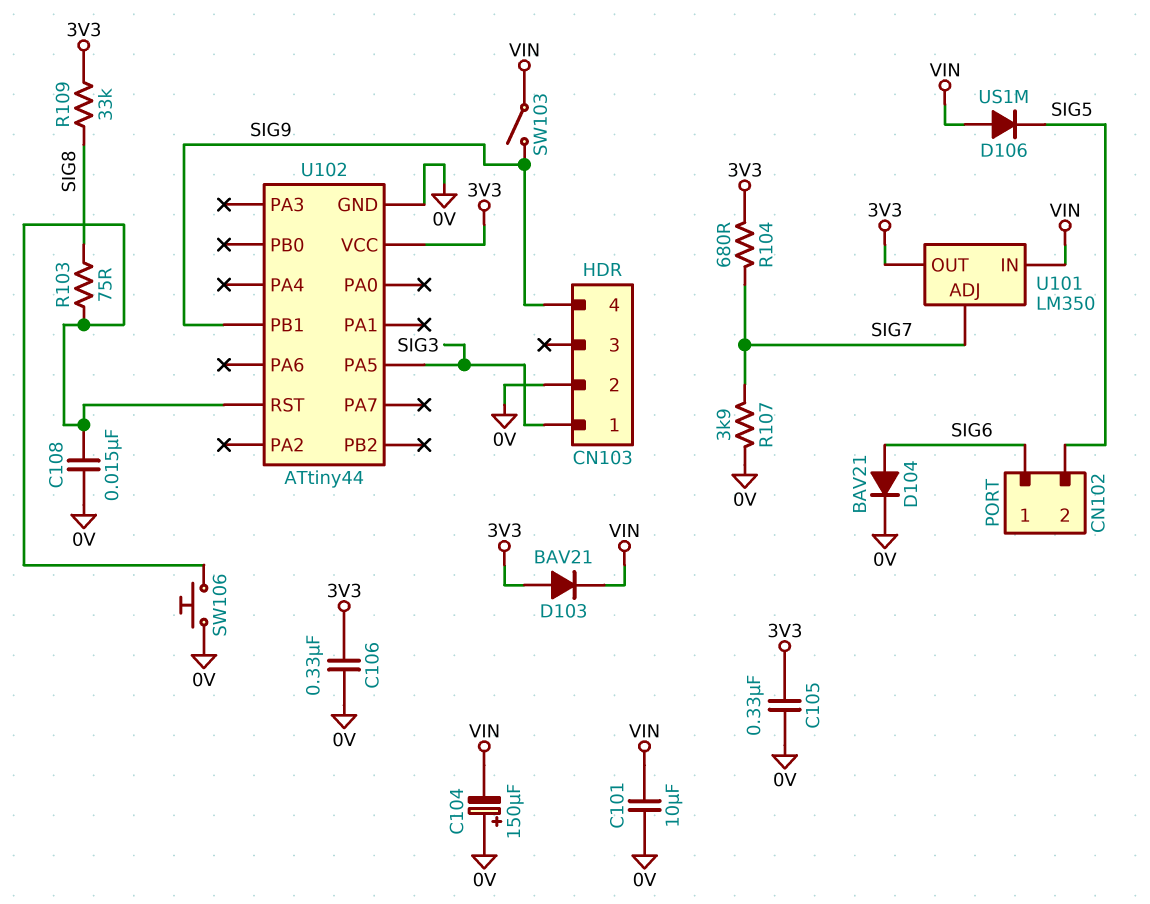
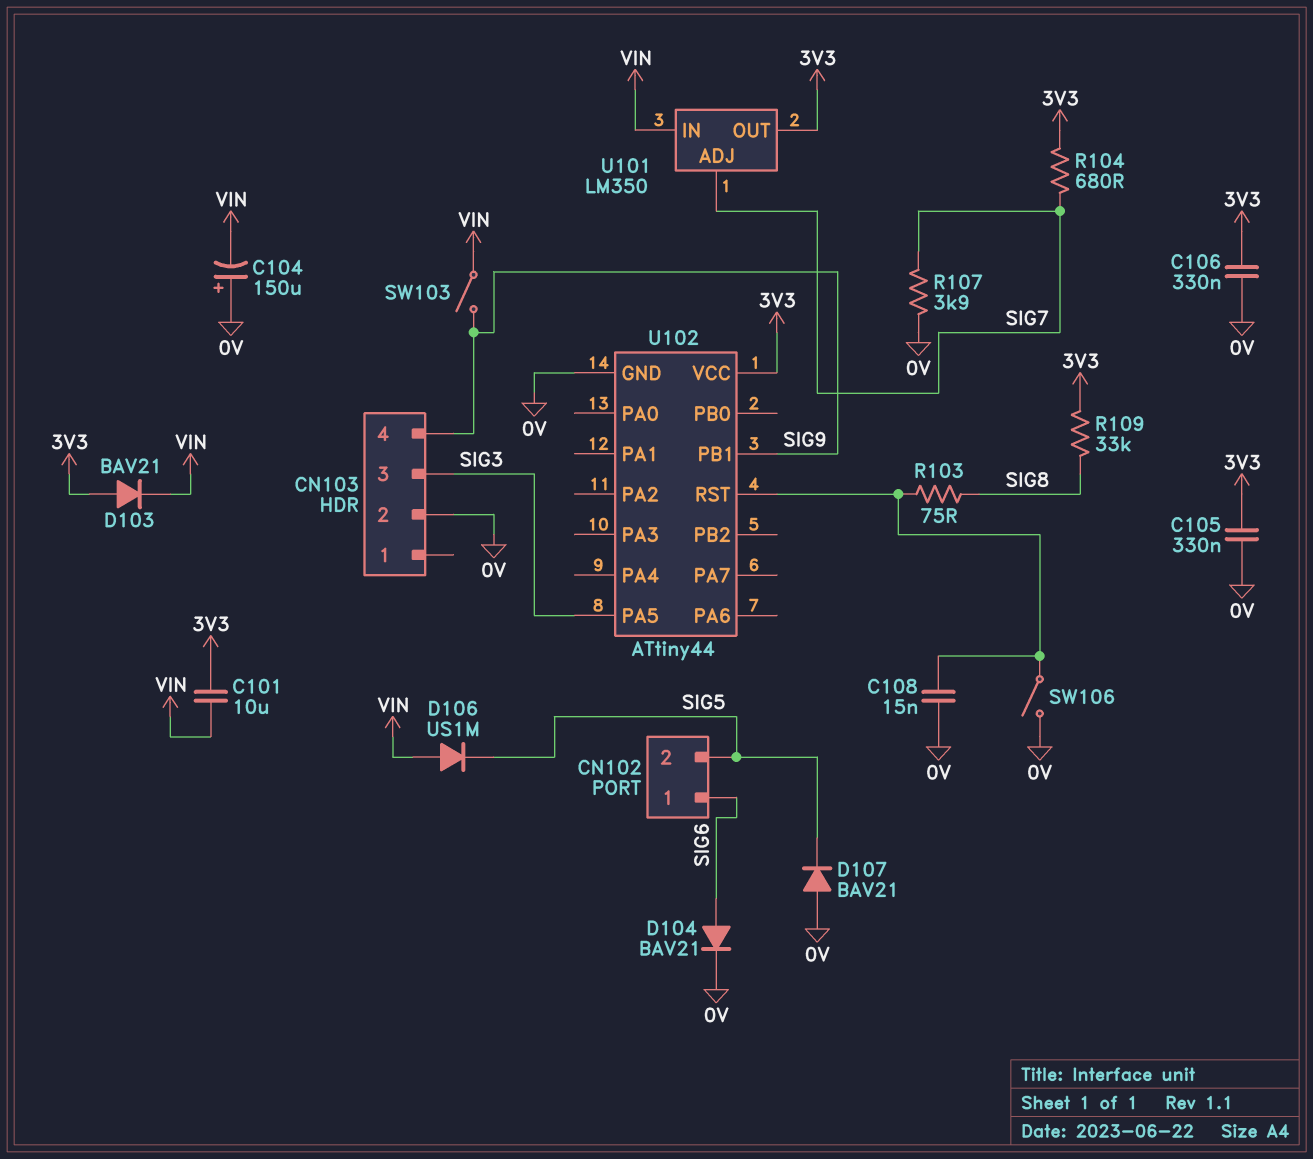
C101: 10uF (0V, VIN) -> 10uF (3V3, VIN)
CN103 pin 1: SIG3 -> none
CN103 pin 3: none -> SIG3
D107: none -> diode BAV21 (A 0V, K SIG5)
SW106: button (0V, U102/RST) -> switch (0V, U102/RST)

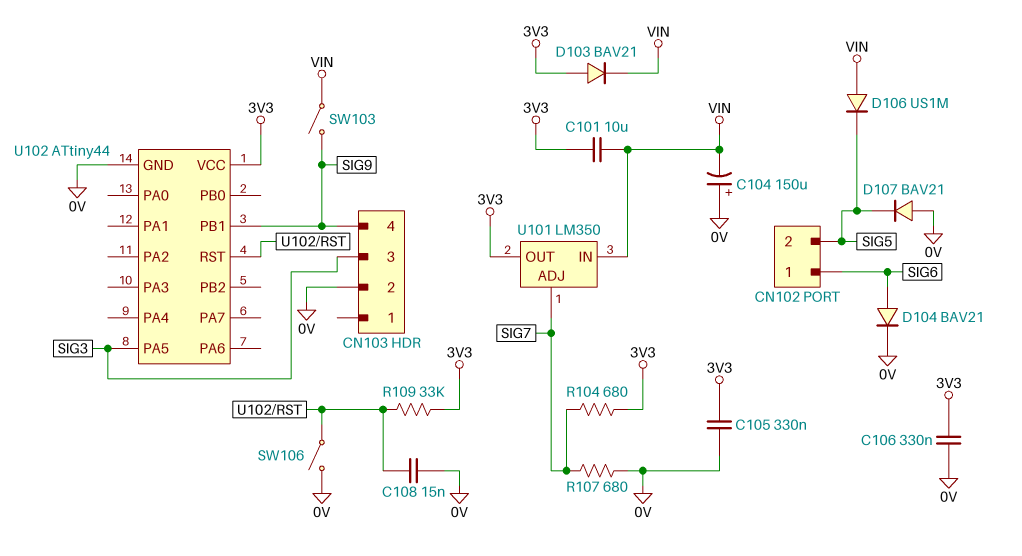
R103: 75 (SIG8, U102/RST) -> none
R107: 3.9k (0V, SIG7) -> 680 (0V, SIG7)
R109: 33k (3V3, SIG8) -> 33k (3V3, U102/RST)

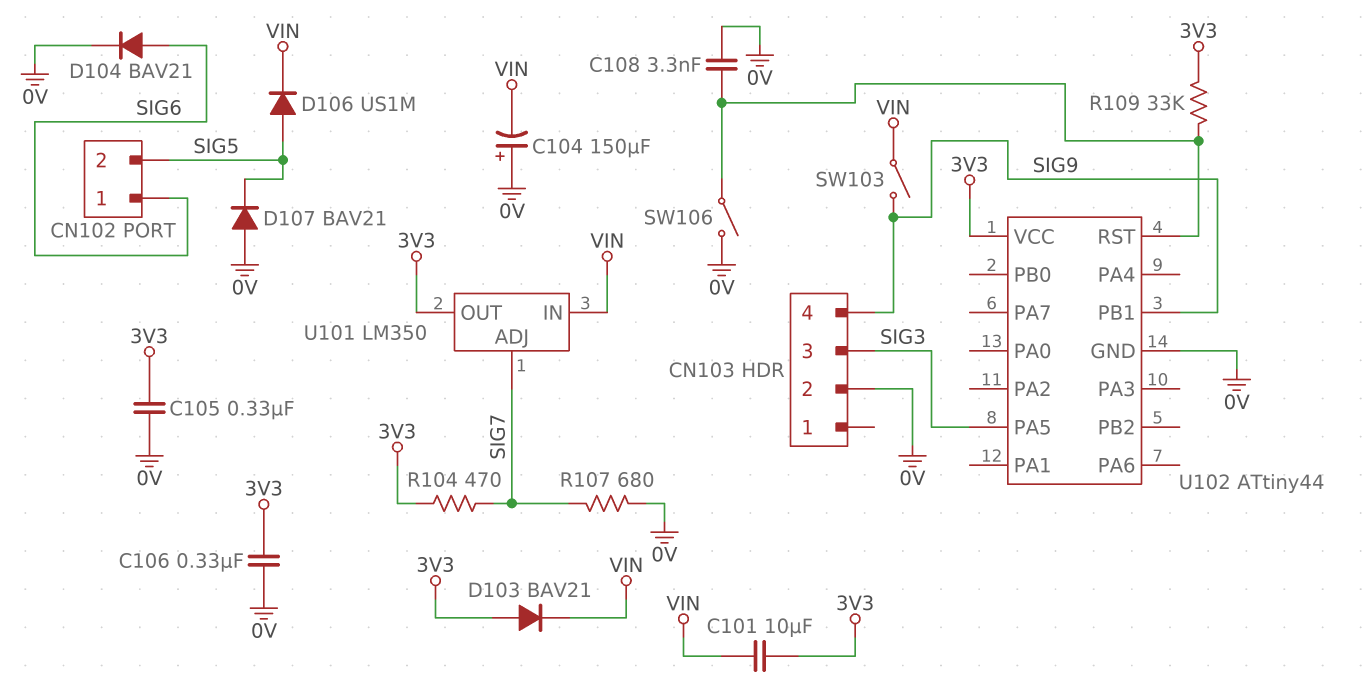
C108: 15nF (0V, U102/RST) -> 3.3nF (0V, U102/RST)
D106: diode US1M (A VIN, K SIG5) -> diode US1M (A SIG5, K VIN)
R104: 680 (3V3, SIG7) -> 470 (3V3, SIG7)

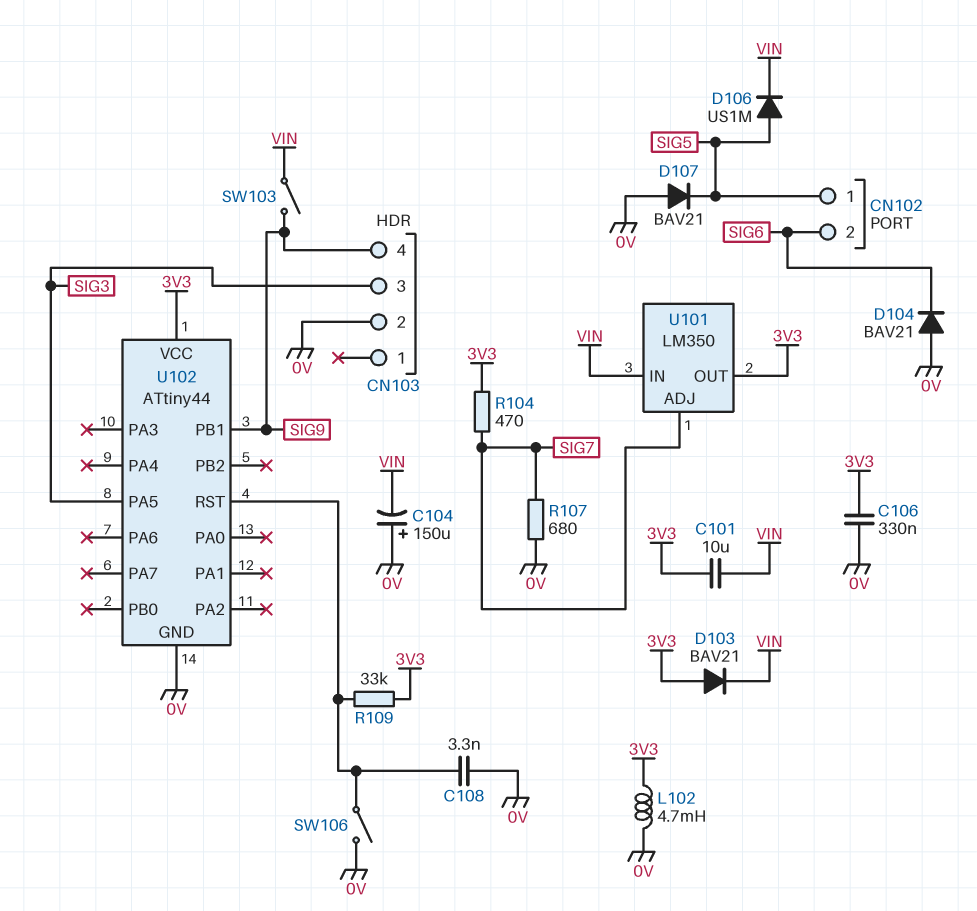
C105: 330nF (0V, 3V3) -> none
CN102 pin 1: SIG6 -> SIG5
CN102 pin 2: SIG5 -> SIG6
D104: diode BAV21 (A SIG6, K 0V) -> diode BAV21 (A 0V, K SIG6)
L102: none -> 4.7mH (0V, 3V3)

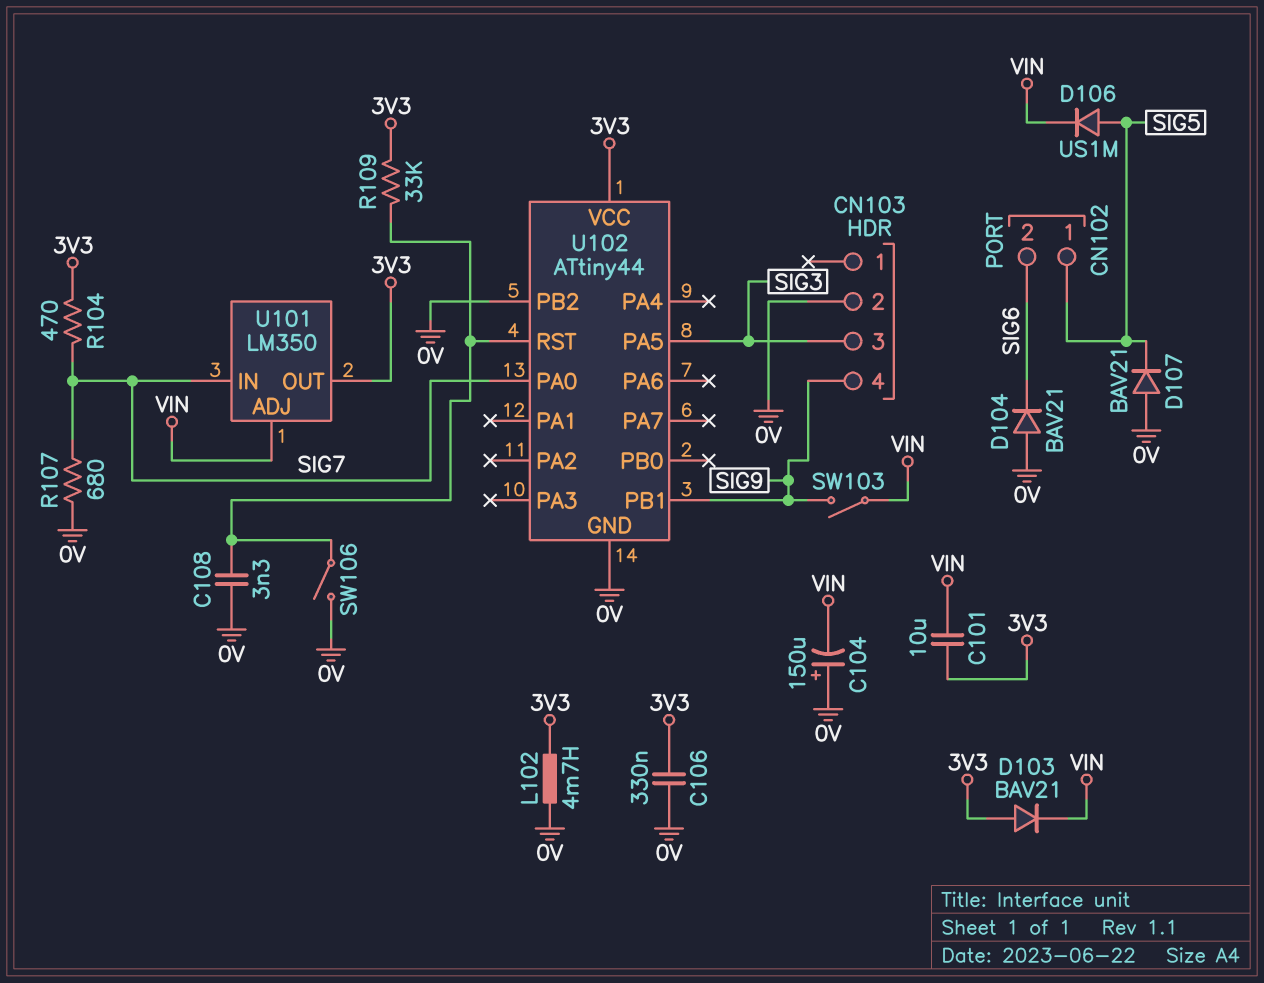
U101 pin ADJ: SIG7 -> VIN
U101 pin IN: VIN -> SIG7
U102 pin PA0: none -> SIG7
U102 pin PB2: none -> 0V

